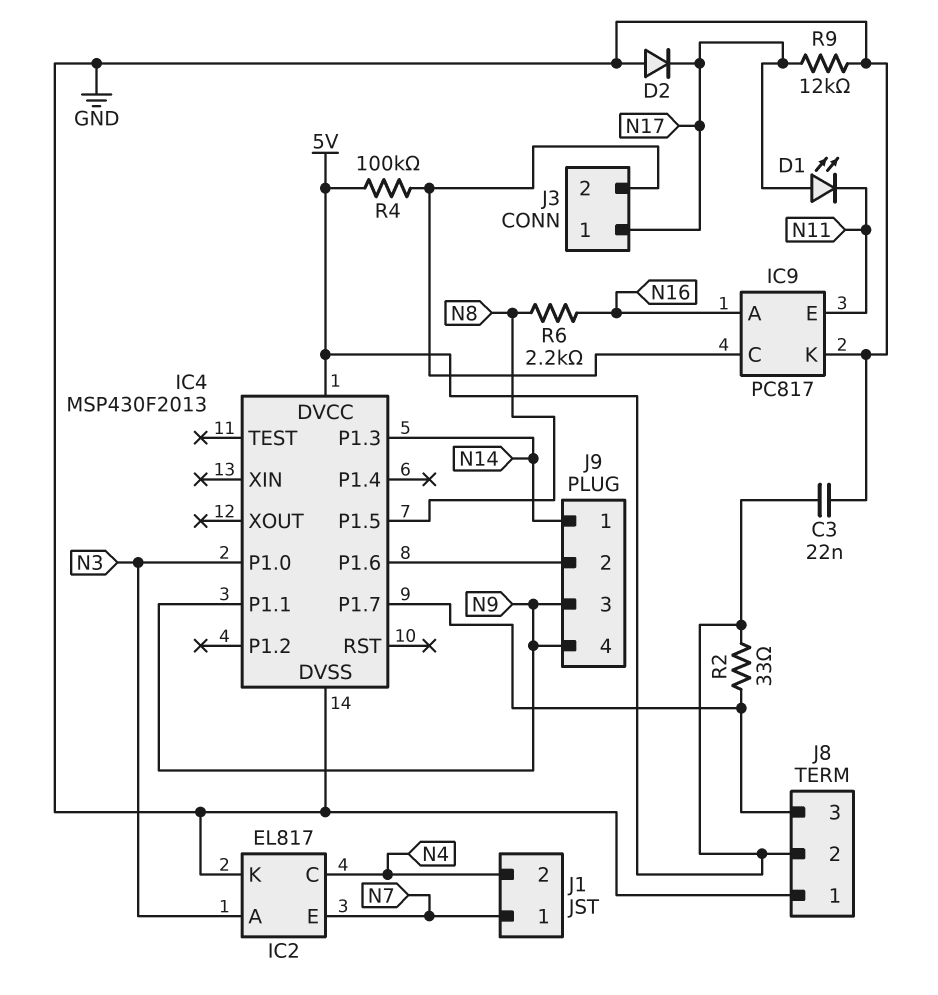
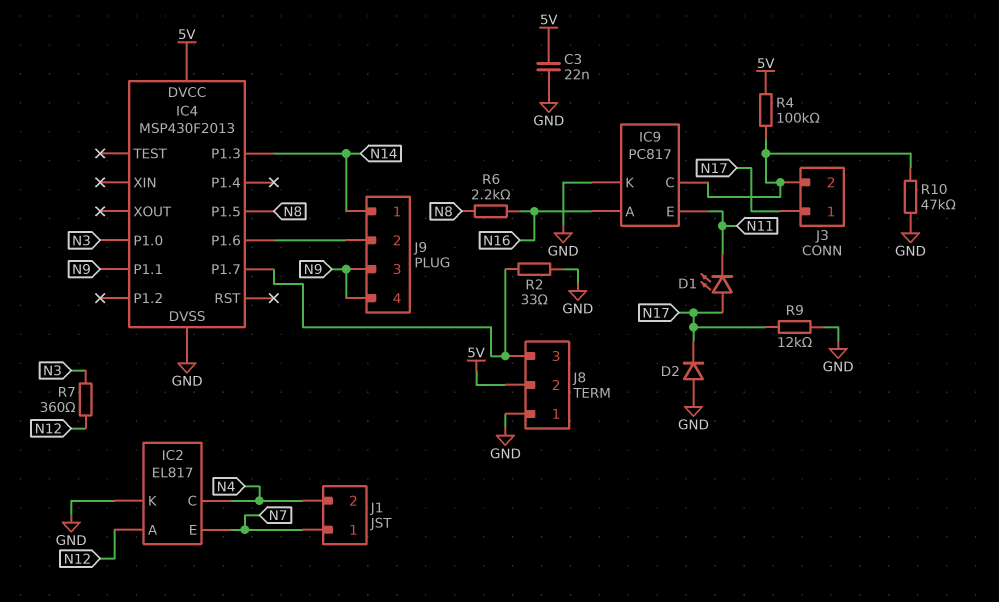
IC2 pin A: N3 -> N12
R2: 33 (5V, IC4/P1.7) -> 33 (GND, IC4/P1.7)
R7: none -> 360 (N3, N12)
R10: none -> 47k (GND, IC9/C)

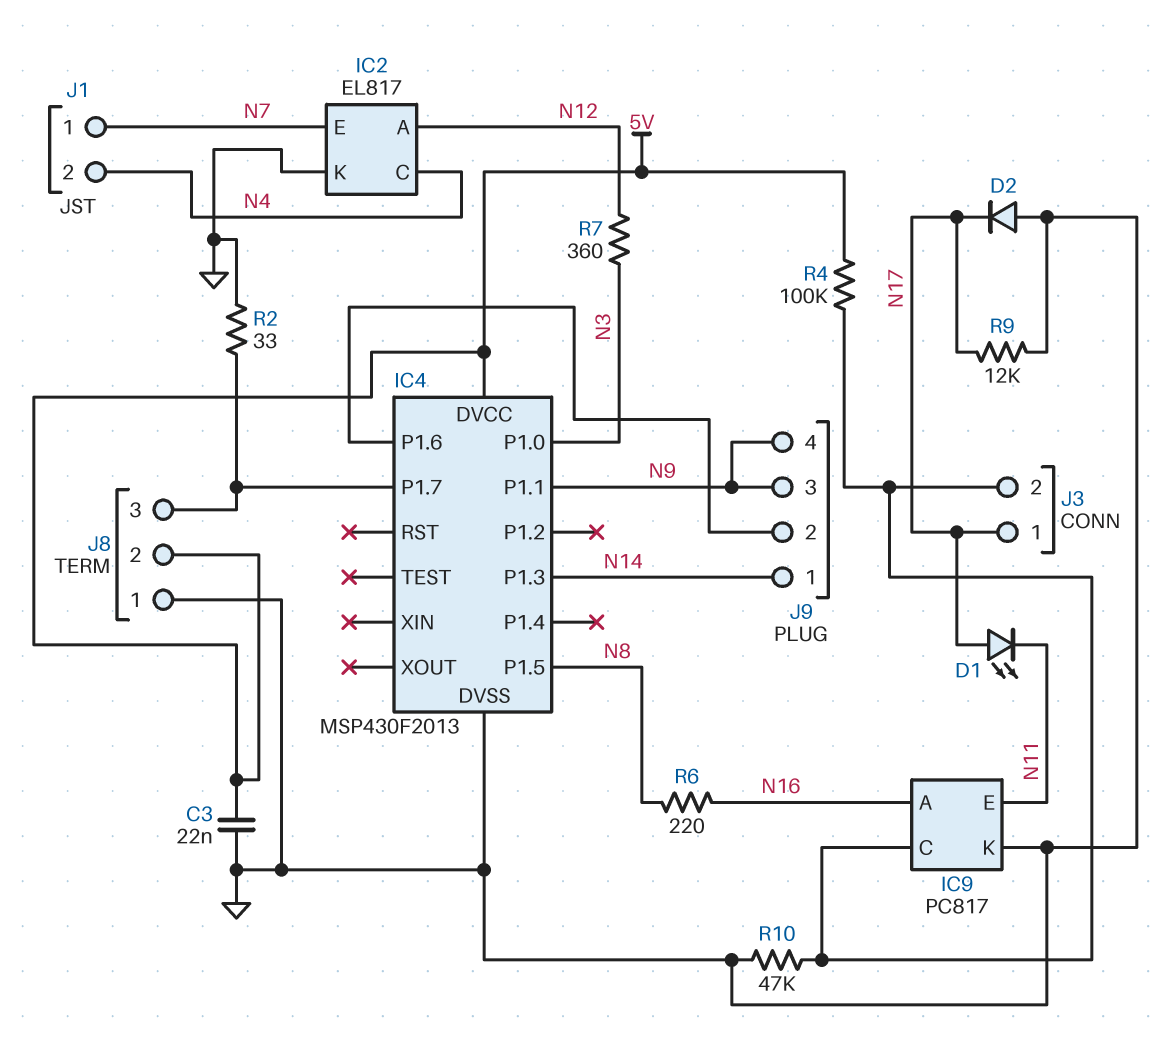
R6: 2.2k (N8, N16) -> 220 (N8, N16)

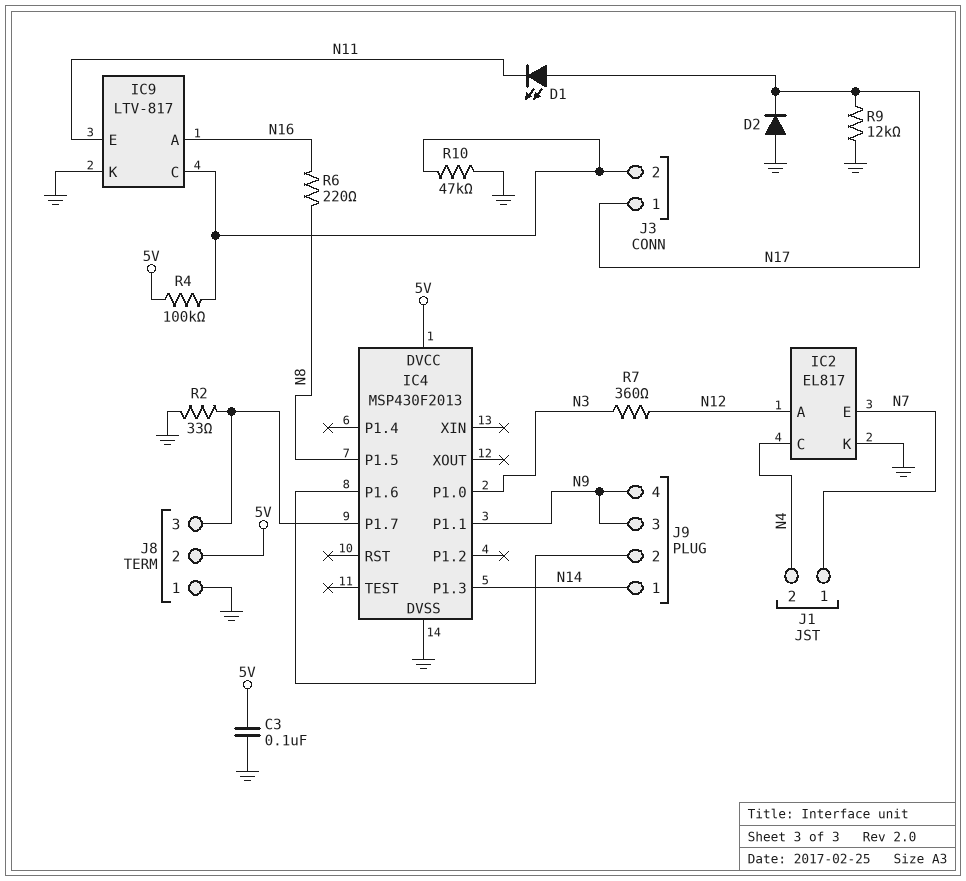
C3: 22nF (5V, GND) -> 100nF (5V, GND)
IC9: PC817 -> LTV-817

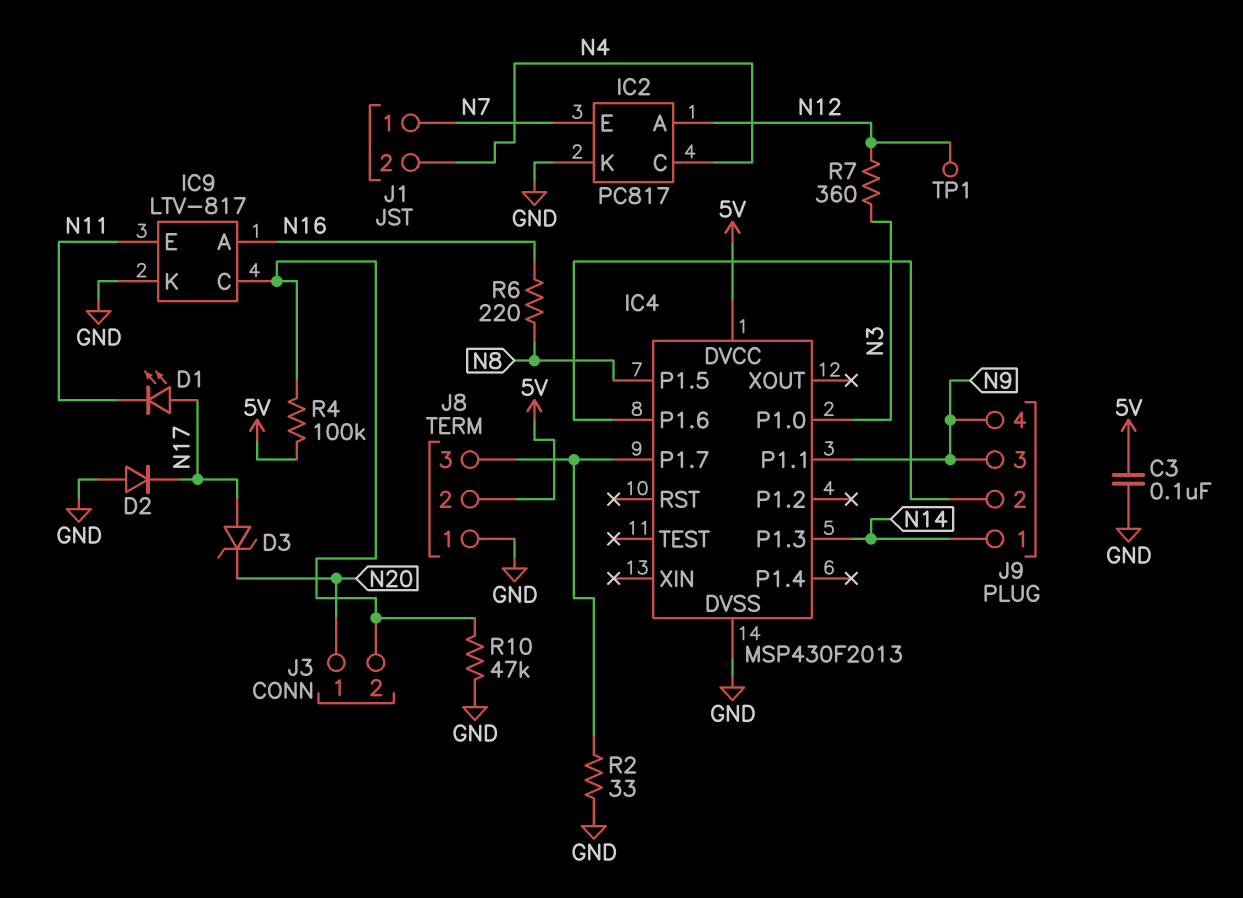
D3: none -> zener (A N17, K N20)
IC2: EL817 -> PC817
J3 pin 1: N17 -> N20
R9: 12k (GND, N17) -> none
TP1: none -> test point (N12)

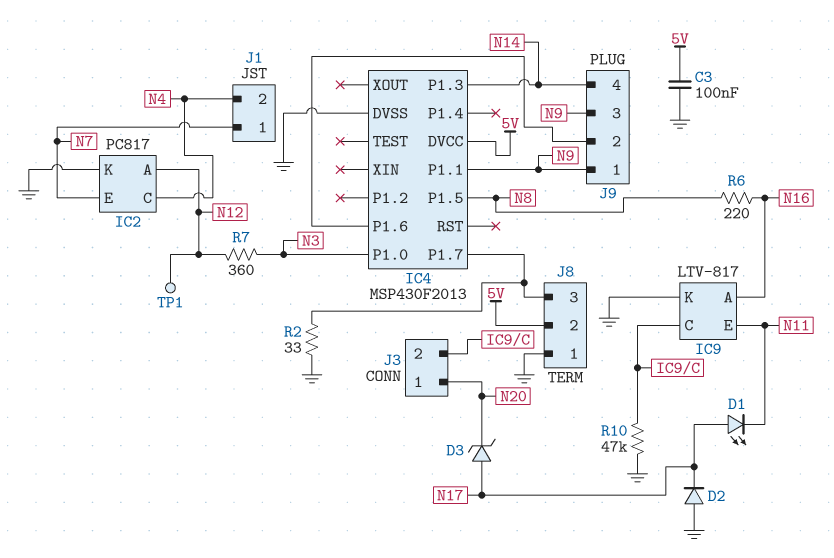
J9 pin 1: N14 -> N9
J9 pin 4: N9 -> N14
R4: 100k (5V, IC9/C) -> none

